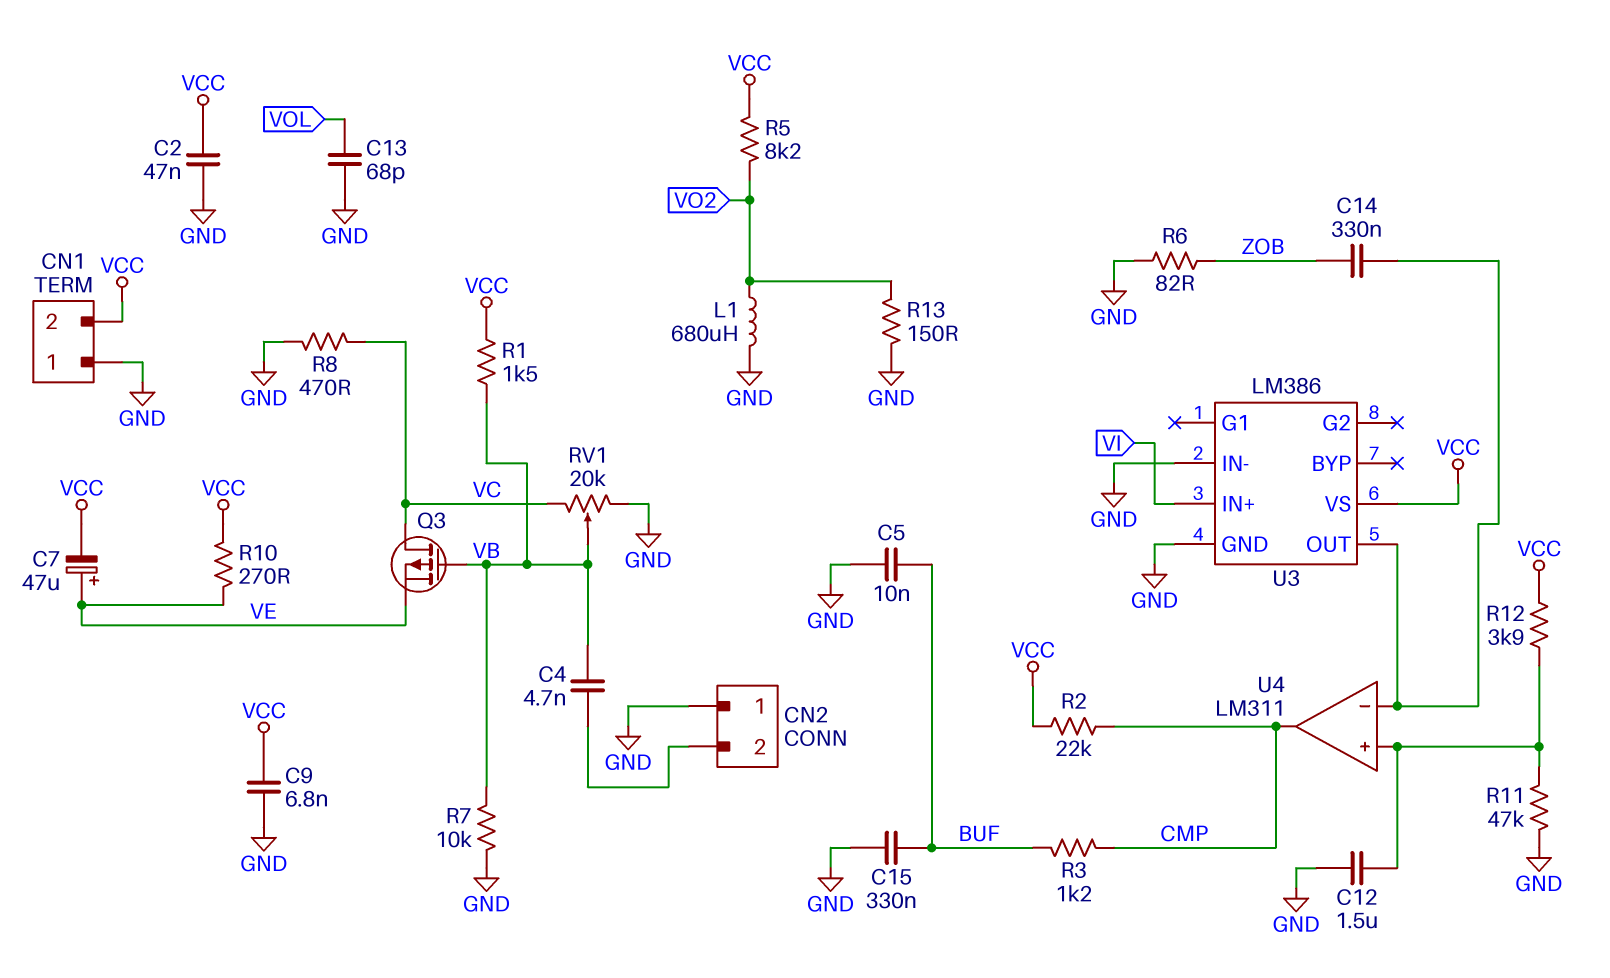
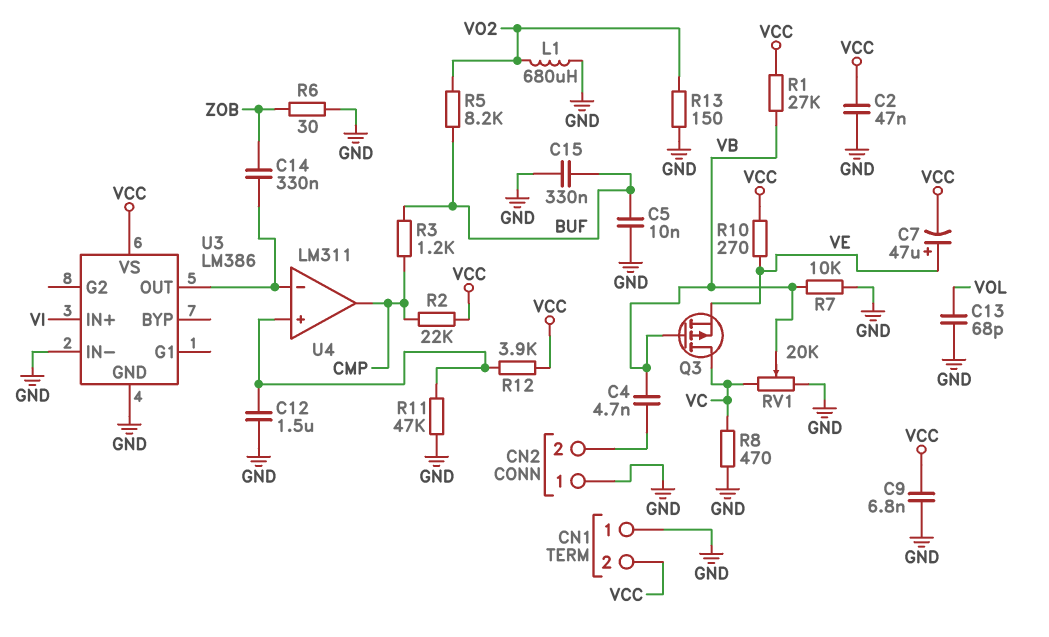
R1: 1.5k (VB, VCC) -> 27k (VB, VCC)
R5: 8.2k (VCC, VO2) -> 8.2k (BUF, VO2)
R6: 82 (GND, ZOB) -> 30 (GND, ZOB)

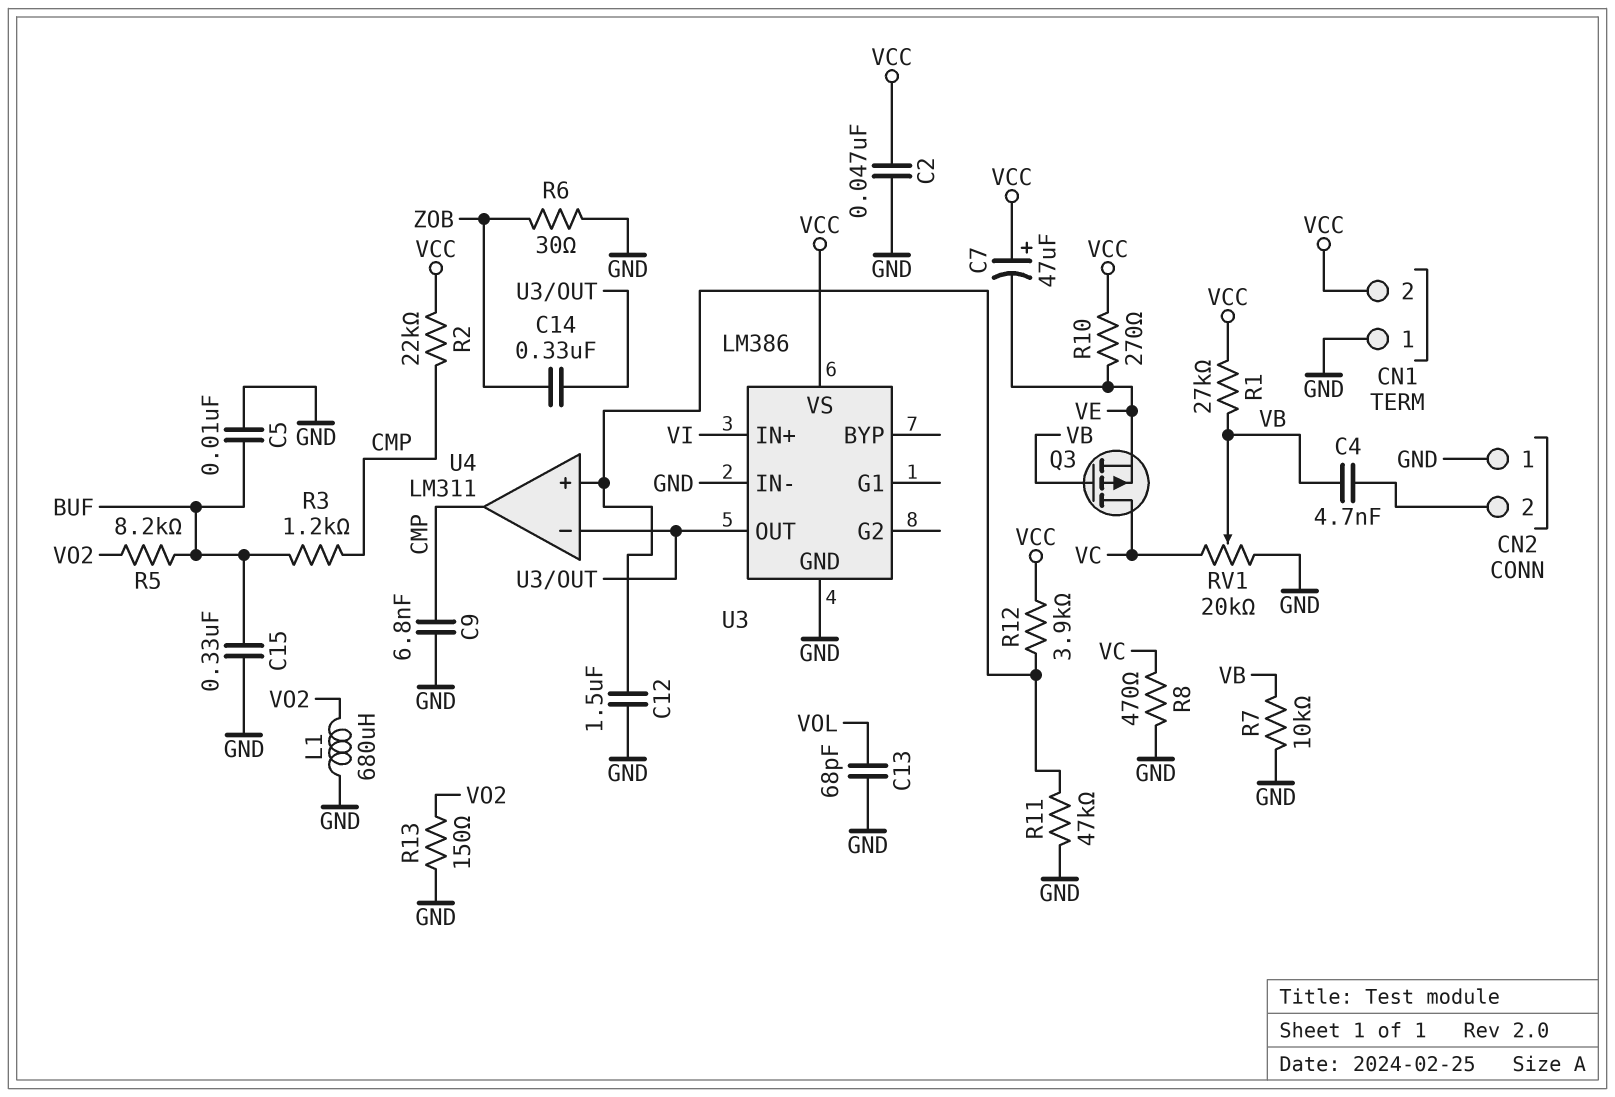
C7: 47uF (plus VE, minus VCC) -> 47uF (plus VCC, minus VE)
C9: 6.8nF (GND, VCC) -> 6.8nF (CMP, GND)

